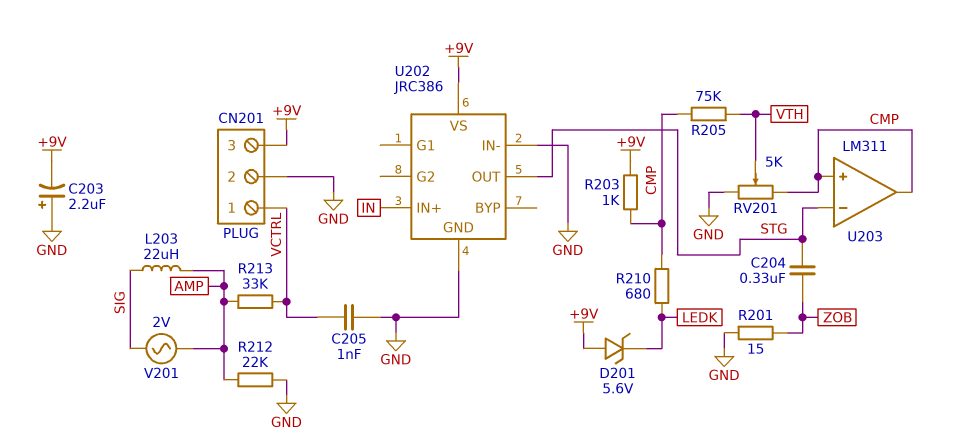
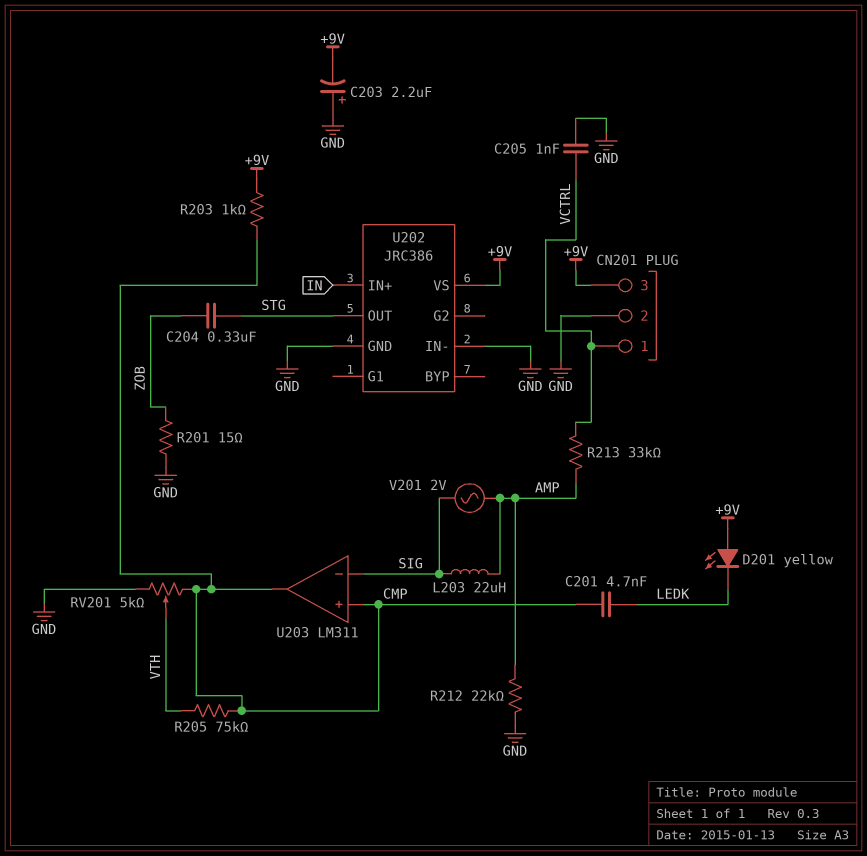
C201: none -> 4.7nF (CMP, LEDK)
D201: zener 5.6V (A +9V, K LEDK) -> LED yellow (A +9V, K LEDK)
R210: 680 (CMP, LEDK) -> none
U203 pin in-: STG -> SIG

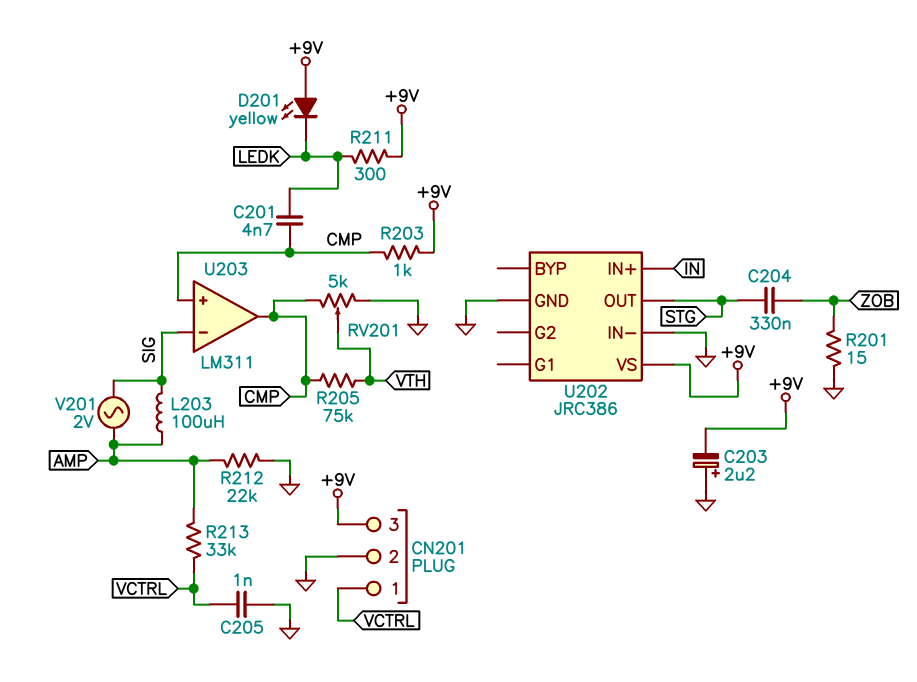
L203: 22uH (AMP, SIG) -> 100uH (AMP, SIG)
R211: none -> 300 (+9V, LEDK)

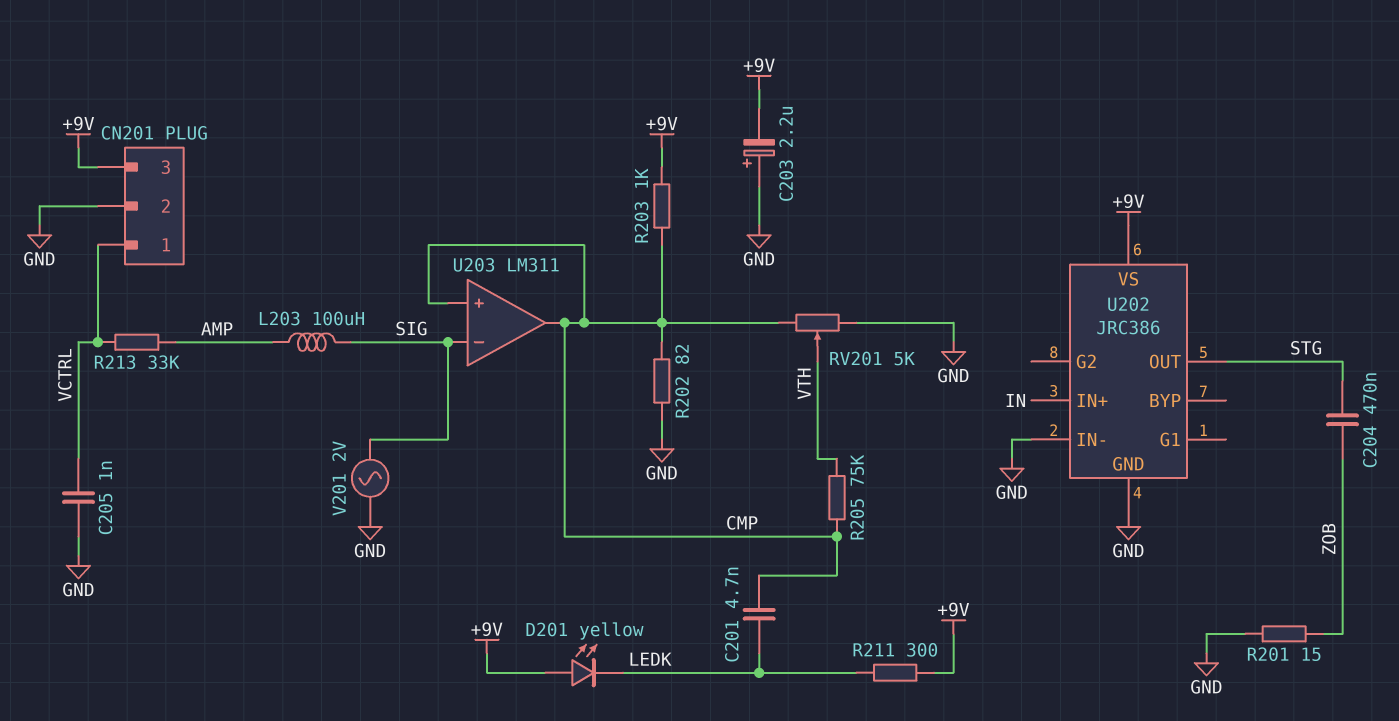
C204: 330nF (STG, ZOB) -> 470nF (STG, ZOB)
R202: none -> 82 (CMP, GND)
R212: 22k (AMP, GND) -> none
V201: AC 2V (AMP, SIG) -> AC 2V (GND, SIG)

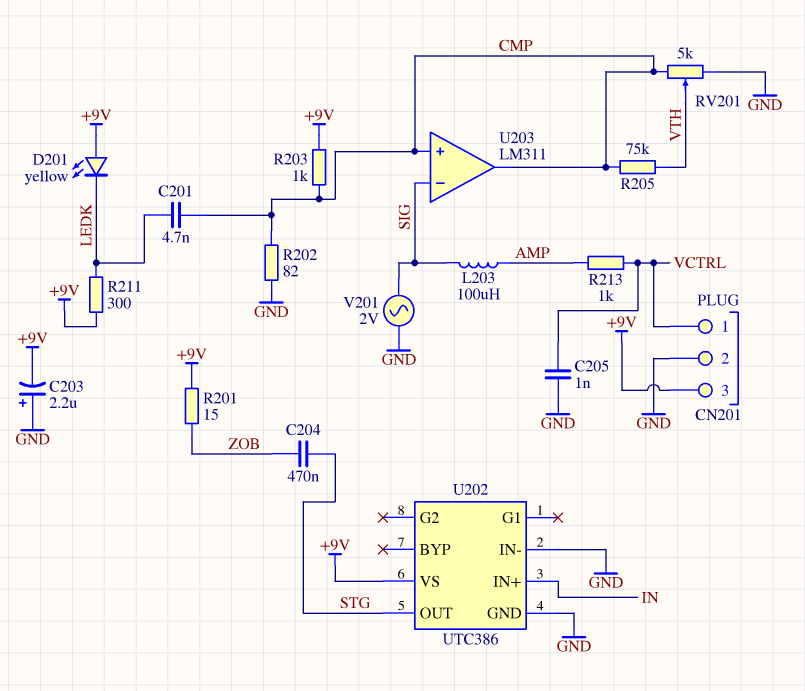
R201: 15 (GND, ZOB) -> 15 (+9V, ZOB)
R213: 33k (AMP, VCTRL) -> 1k (AMP, VCTRL)
U202: JRC386 -> UTC386

